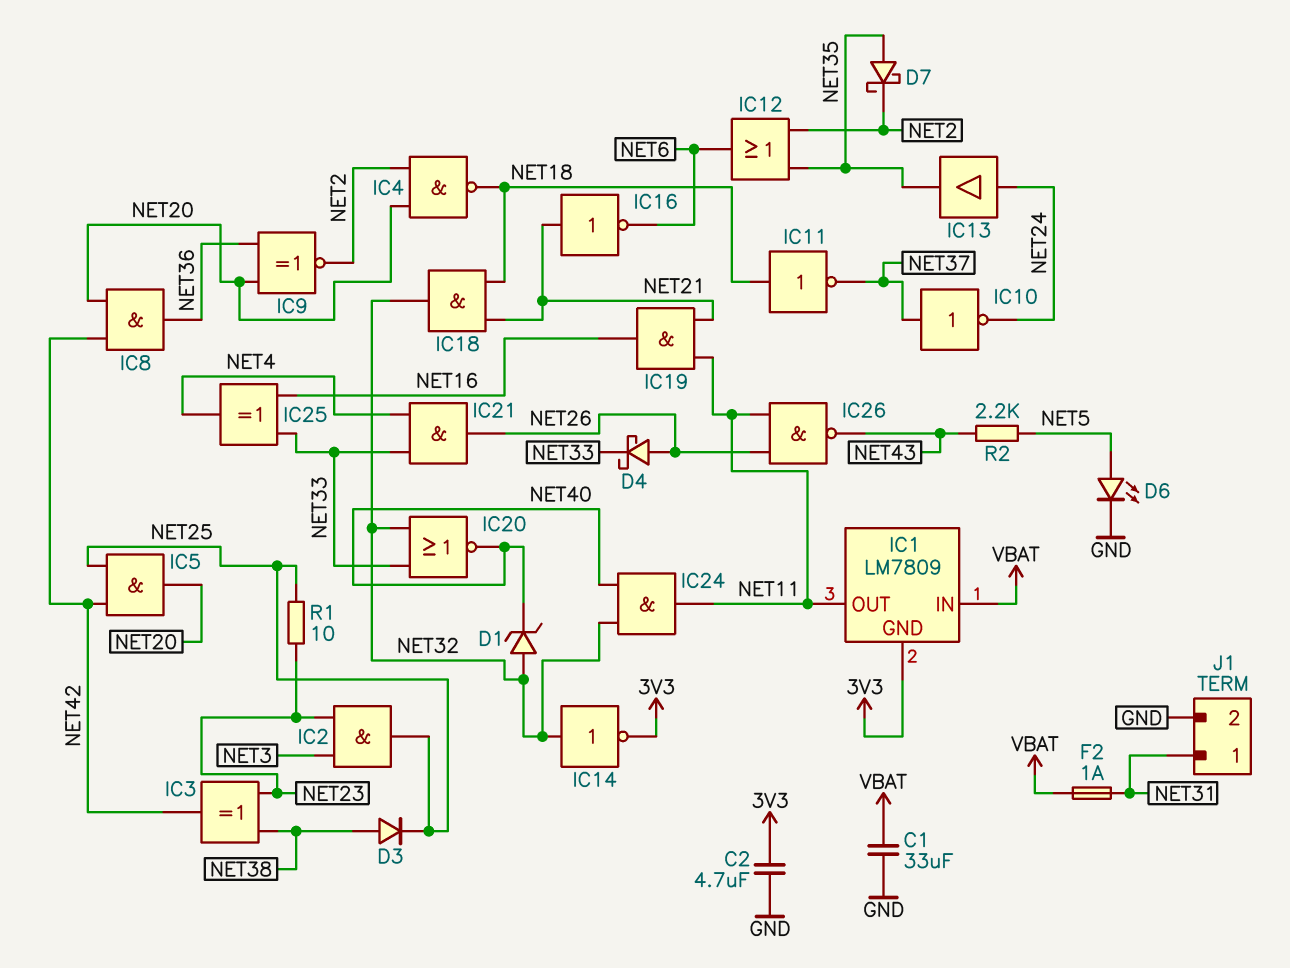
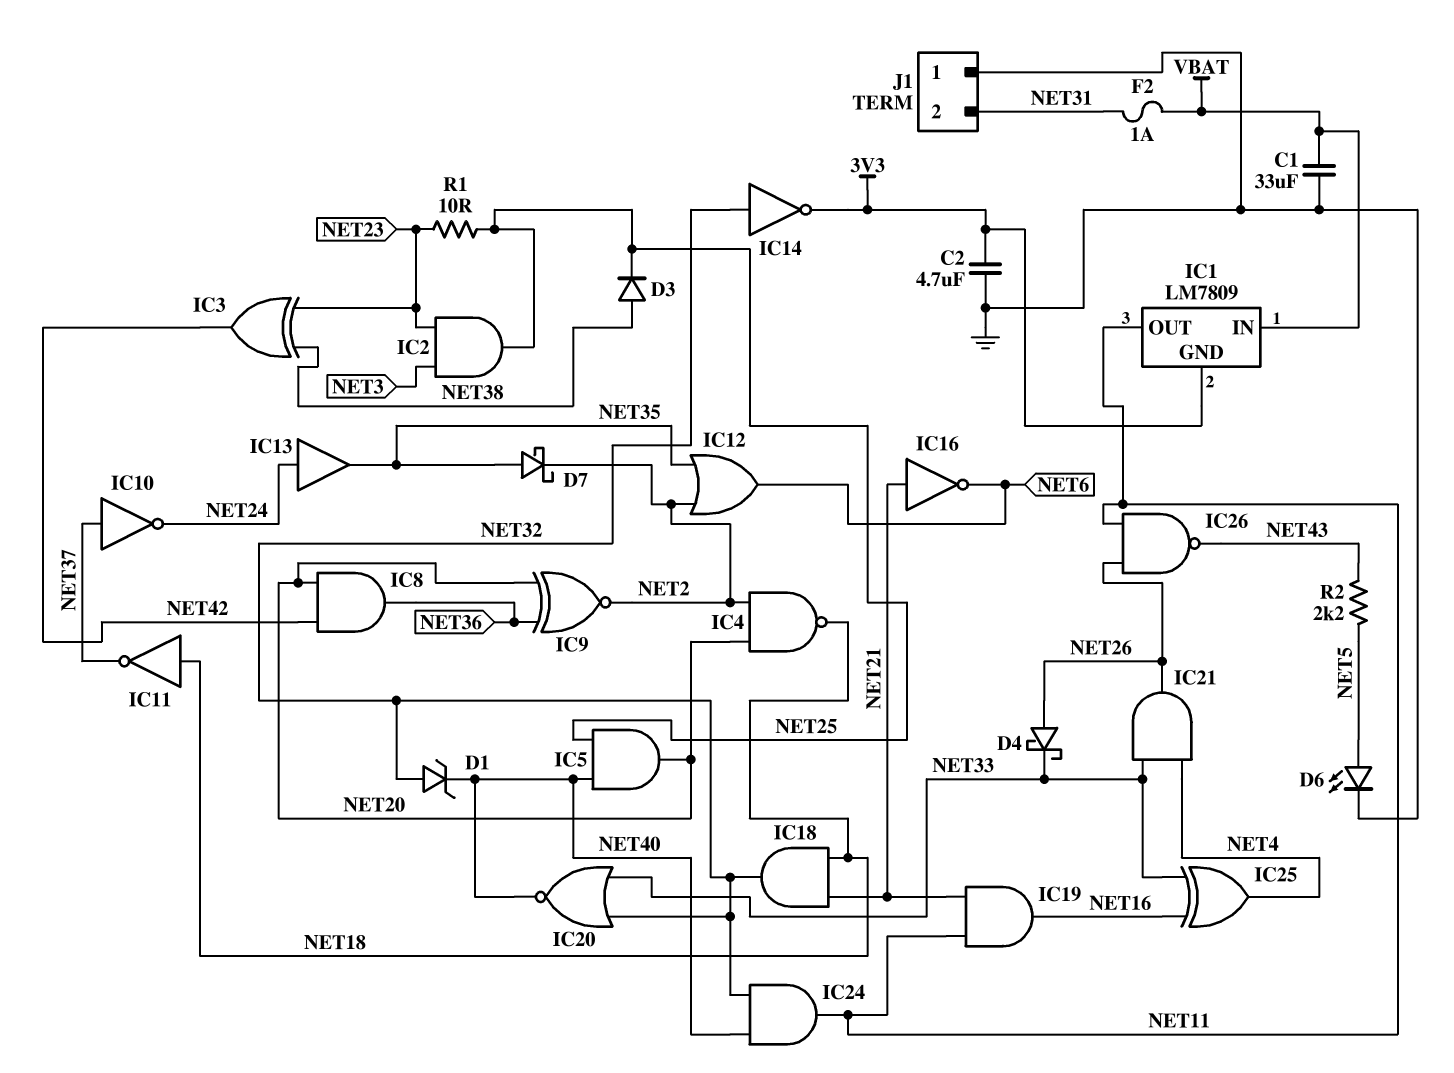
IC5: AND (in NET25, in NET42, out NET20) -> AND (in NET25, in NET40, out NET20)
J1 pin 1: NET31 -> GND
J1 pin 2: GND -> NET31

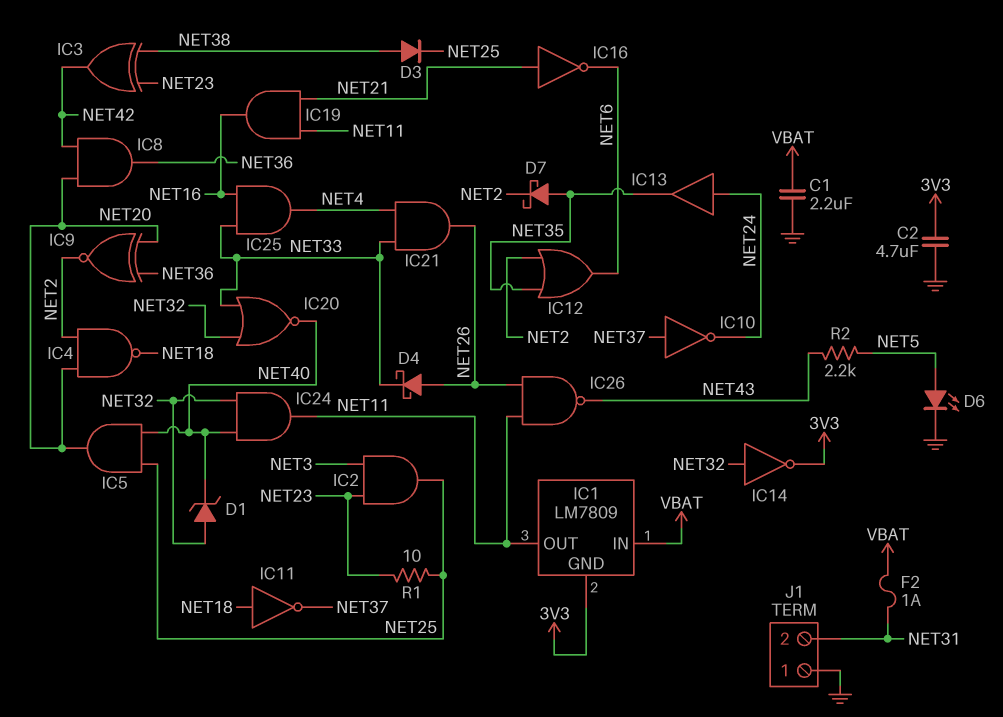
C1: 33uF (GND, VBAT) -> 2.2uF (GND, VBAT)
IC18: AND (in NET18, in NET21, out NET32) -> none
IC25: XOR (in NET16, in NET33, out NET4) -> AND (in NET16, in NET33, out NET4)

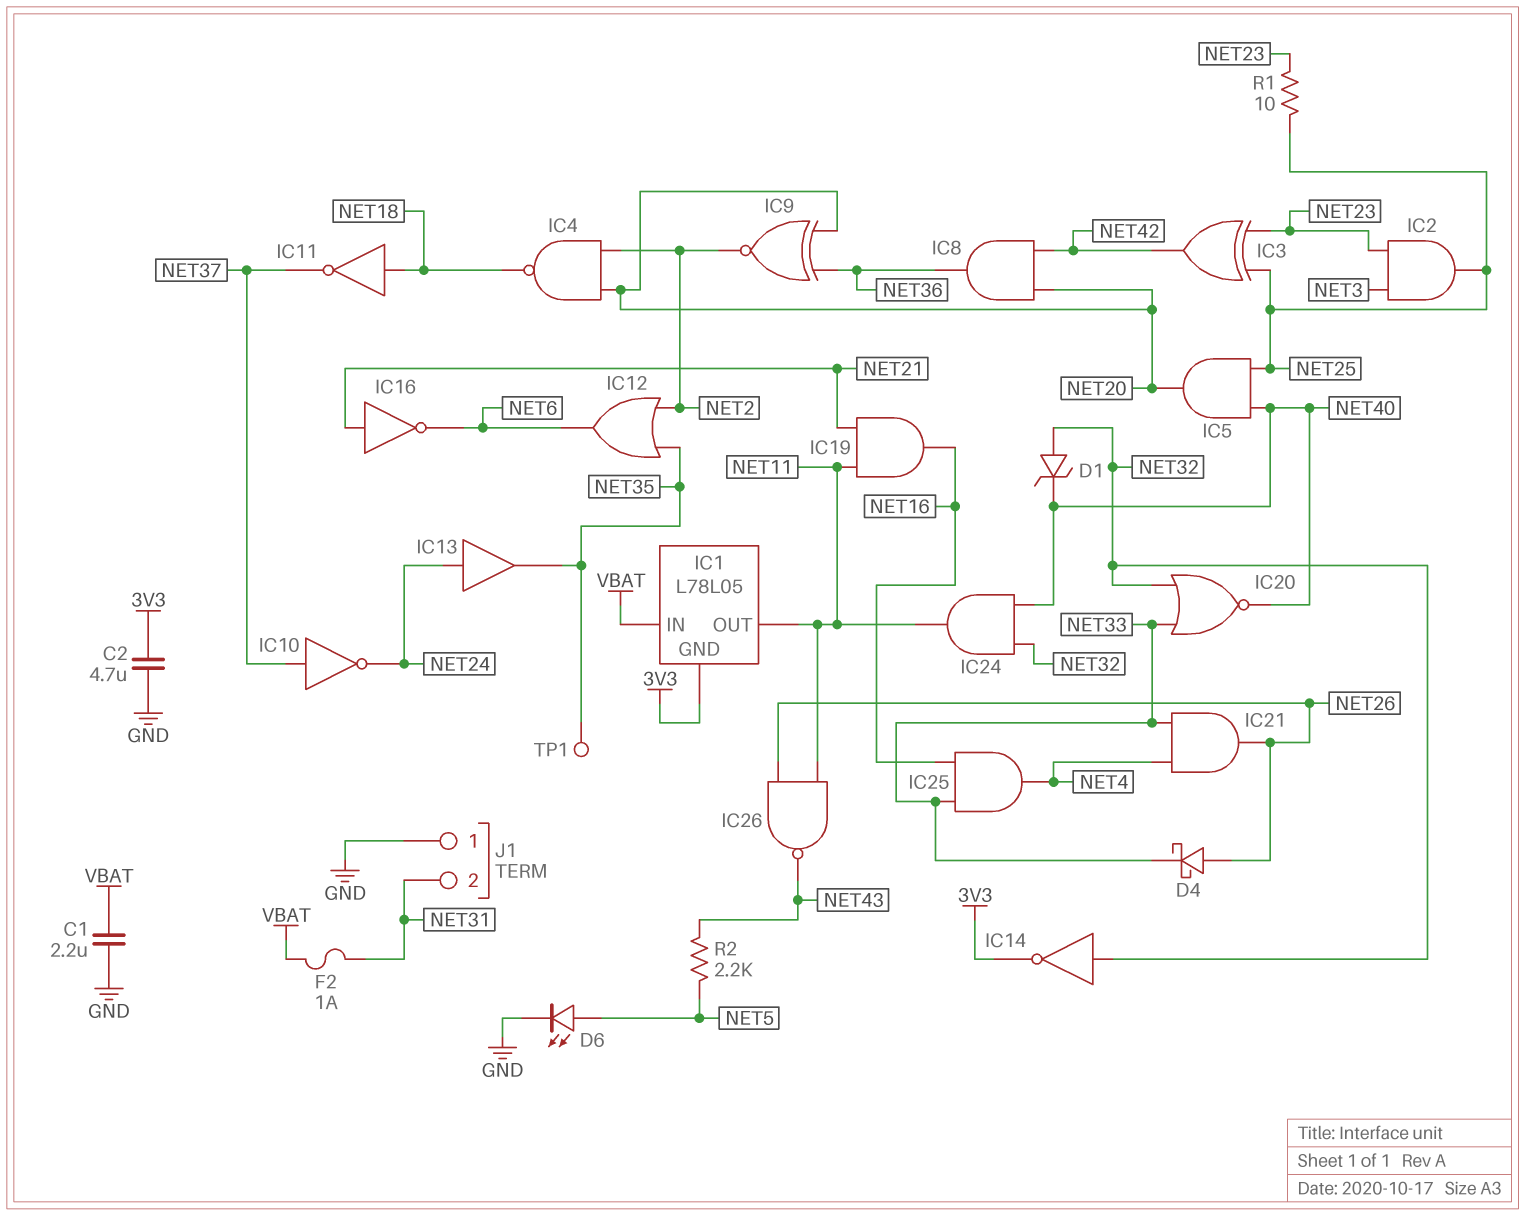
D3: diode (A NET38, K NET25) -> none
D7: schottky (A NET35, K NET2) -> none
IC1: LM7809 -> L78L05
IC3: XOR (in NET23, in NET38, out NET42) -> XOR (in NET23, in NET25, out NET42)
TP1: none -> test point (NET35)

